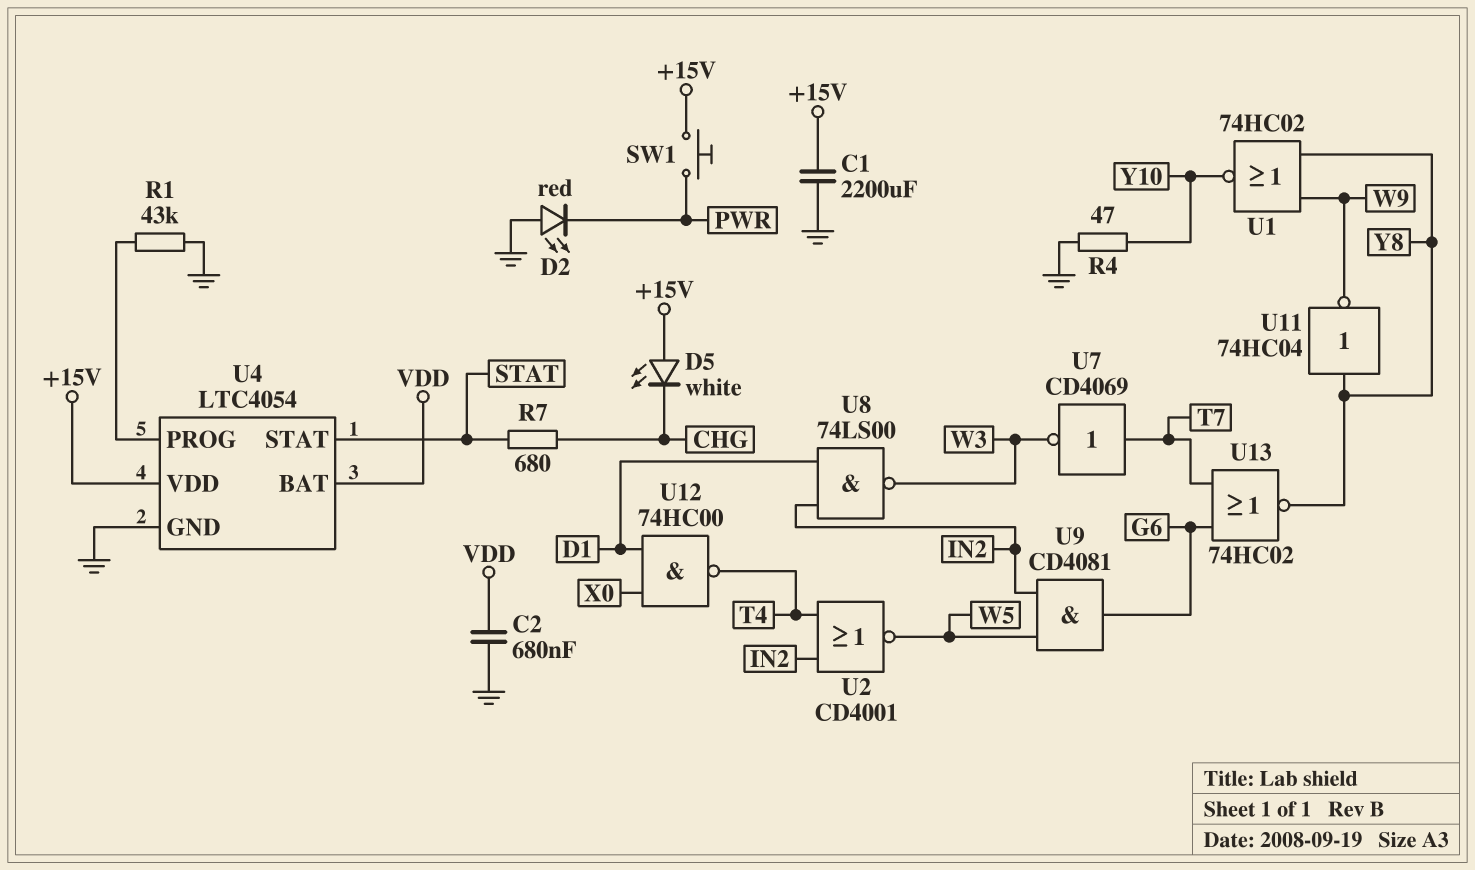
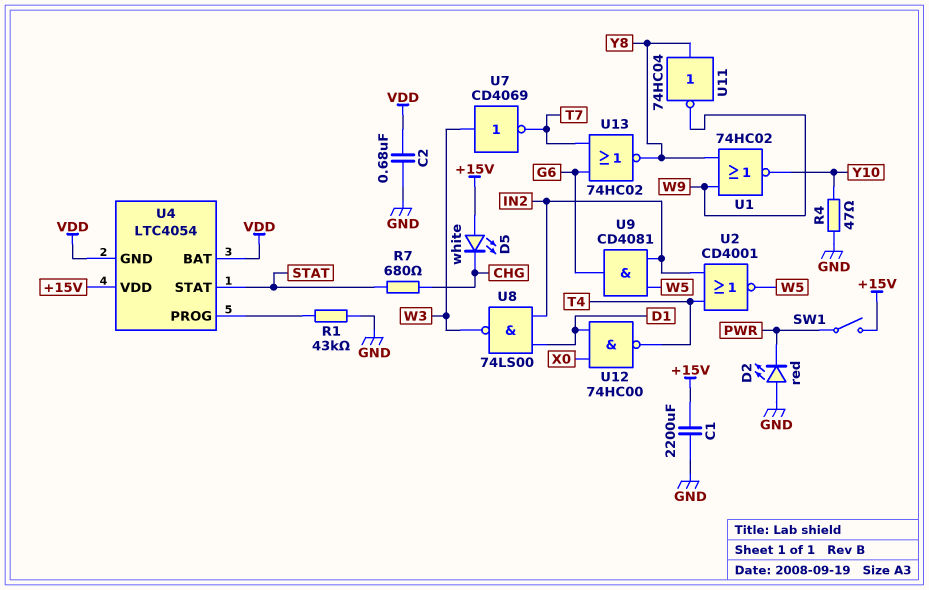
SW1: button (+15V, PWR) -> switch (+15V, PWR)
U4 pin GND: GND -> VDD
U7: NOT CD4069 (in T7, out W3) -> NOT CD4069 (in W3, out T7)

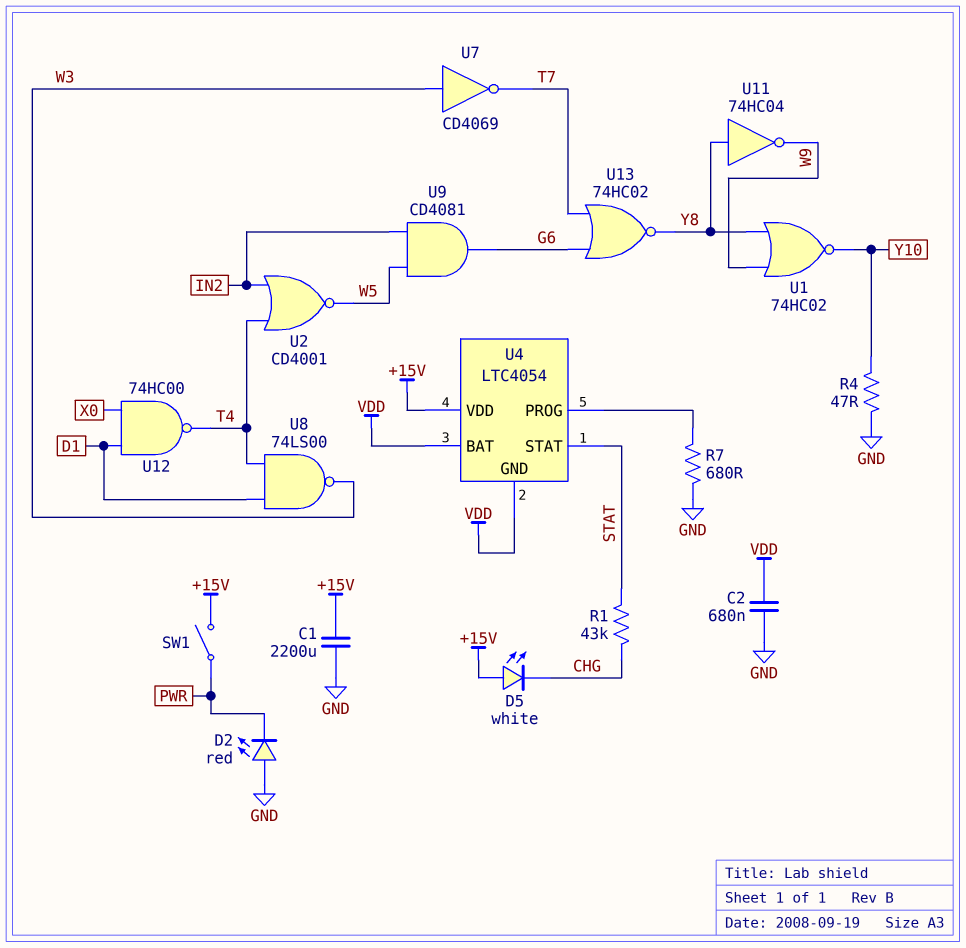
R1: 43k (GND, U4/PROG) -> 43k (CHG, STAT)
R7: 680 (CHG, STAT) -> 680 (GND, U4/PROG)
U8: NAND 74LS00 (in D1, in IN2, out W3) -> NAND 74LS00 (in D1, in T4, out W3)

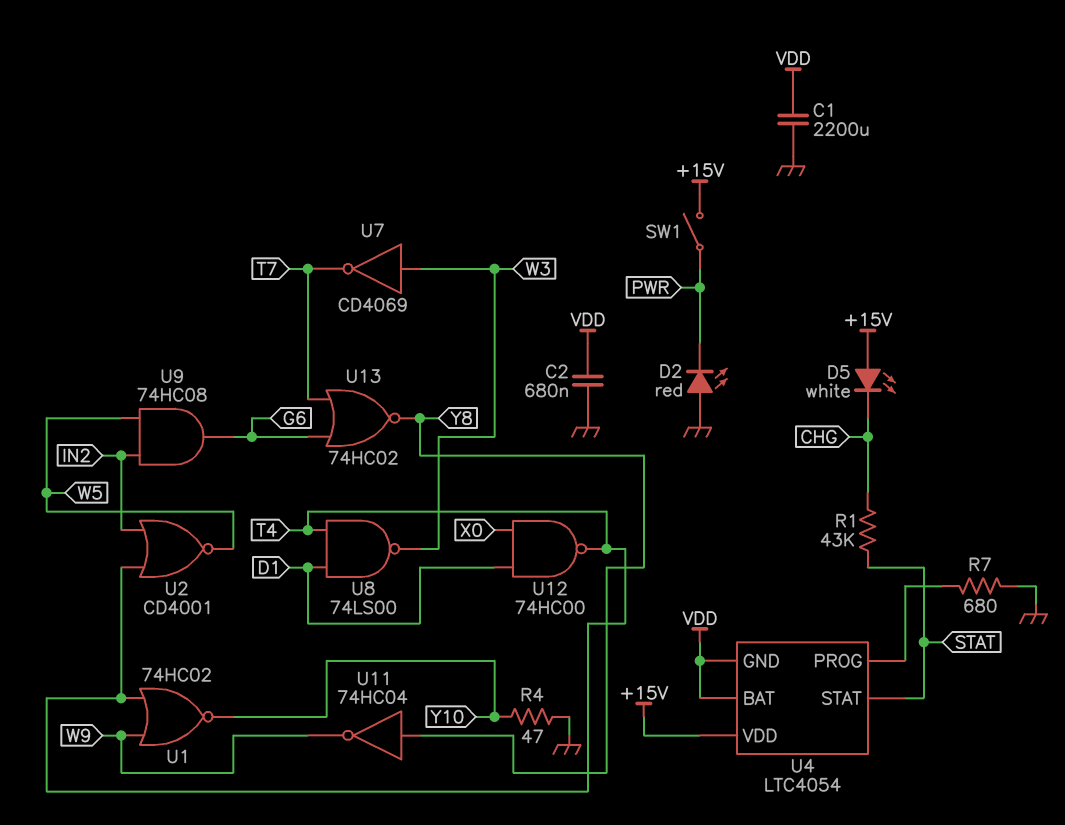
C1: 2200uF (+15V, GND) -> 2200uF (GND, VDD)
U1: NOR 74HC02 (in W9, in Y8, out Y10) -> NOR 74HC02 (in T4, in W9, out Y10)
U9: AND CD4081 (in IN2, in W5, out G6) -> AND 74HC08 (in IN2, in W5, out G6)

